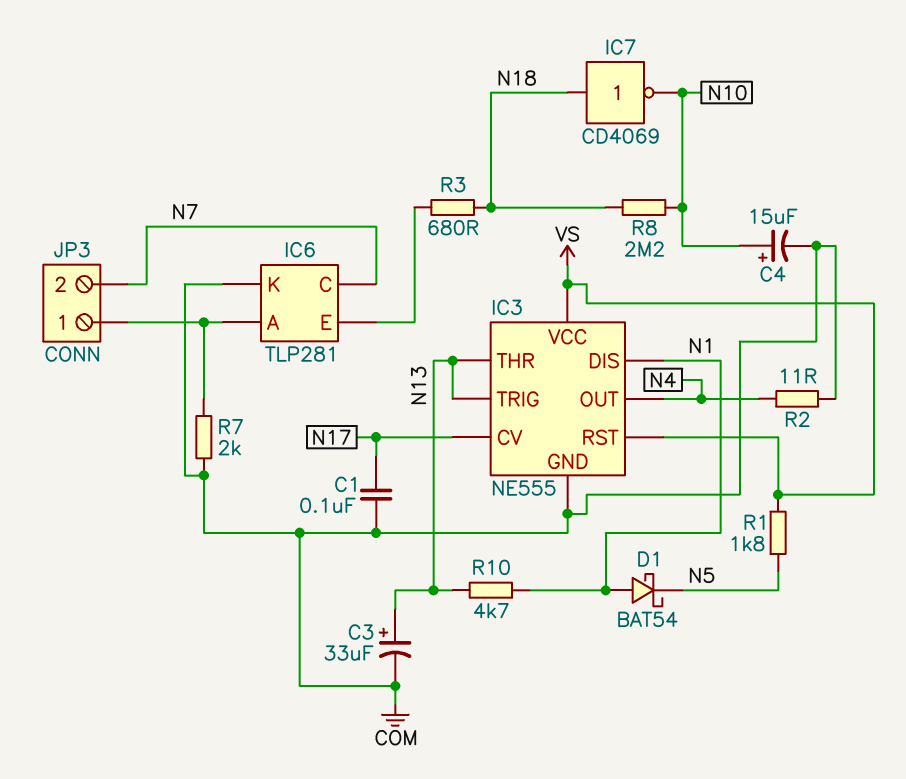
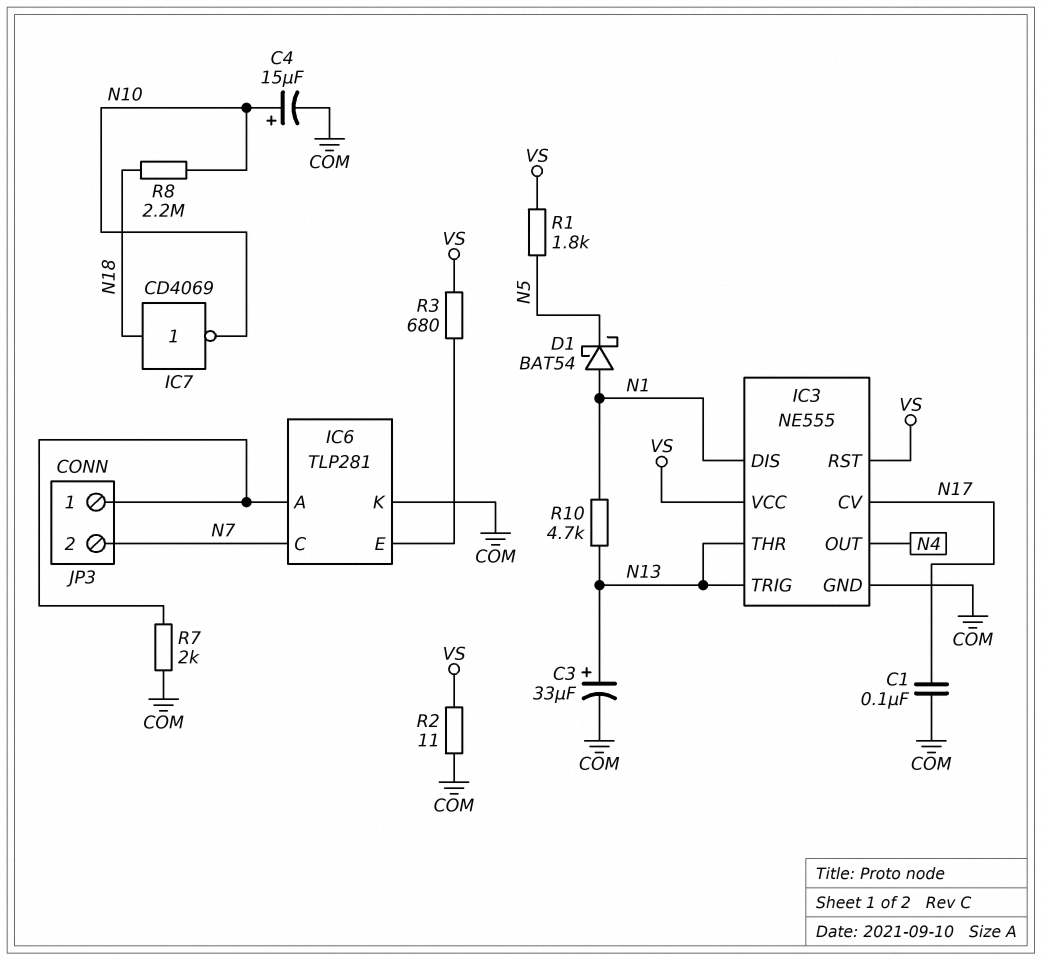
R2: 11 (COM, N4) -> 11 (COM, VS)
R3: 680 (IC6/E, N18) -> 680 (IC6/E, VS)

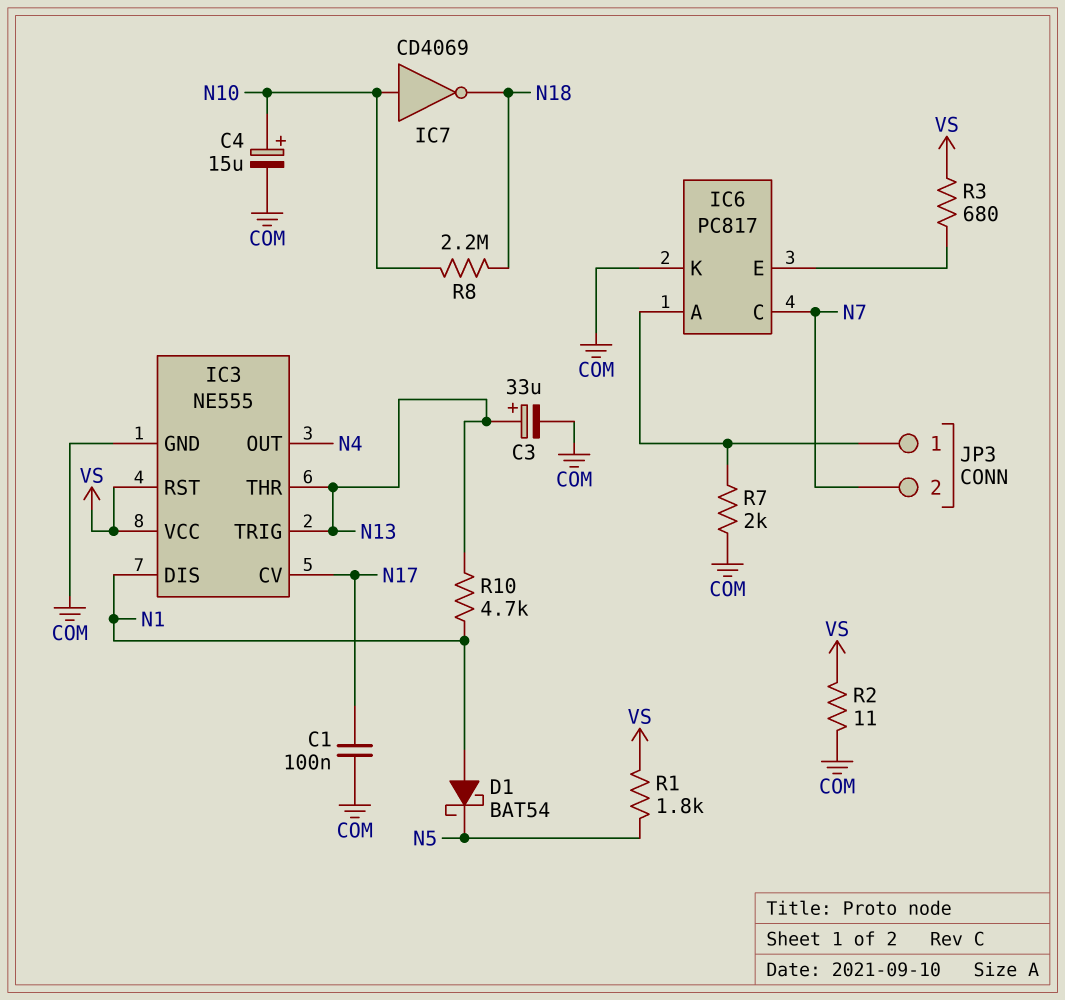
IC6: TLP281 -> PC817
IC7: NOT CD4069 (in N18, out N10) -> NOT CD4069 (in N10, out N18)

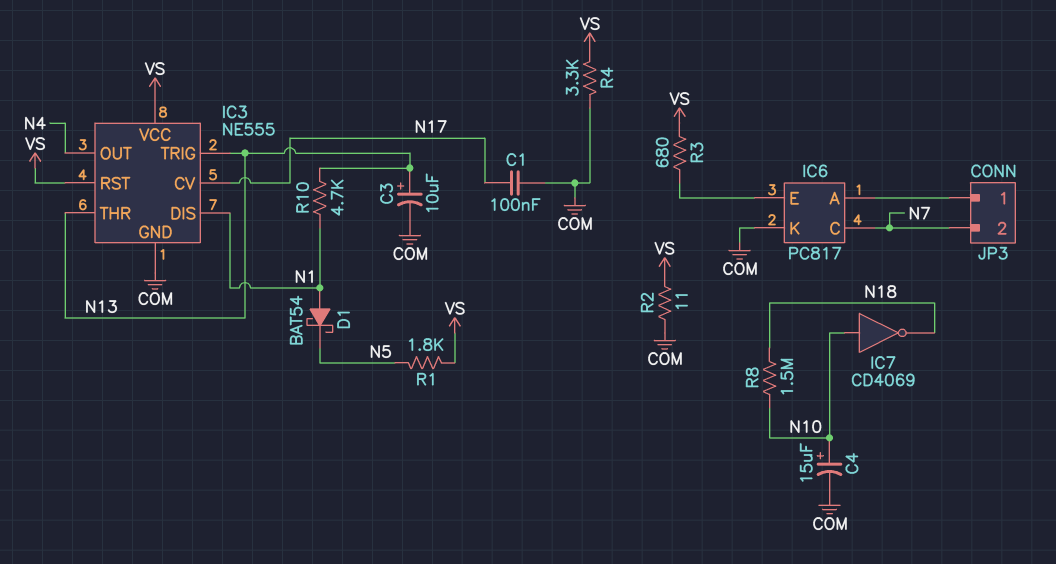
C3: 33uF (plus N13, minus COM) -> 10uF (plus N13, minus COM)
R4: none -> 3.3k (COM, VS)
R7: 2k (COM, IC6/A) -> none
R8: 2.2M (N10, N18) -> 1.5M (N10, N18)

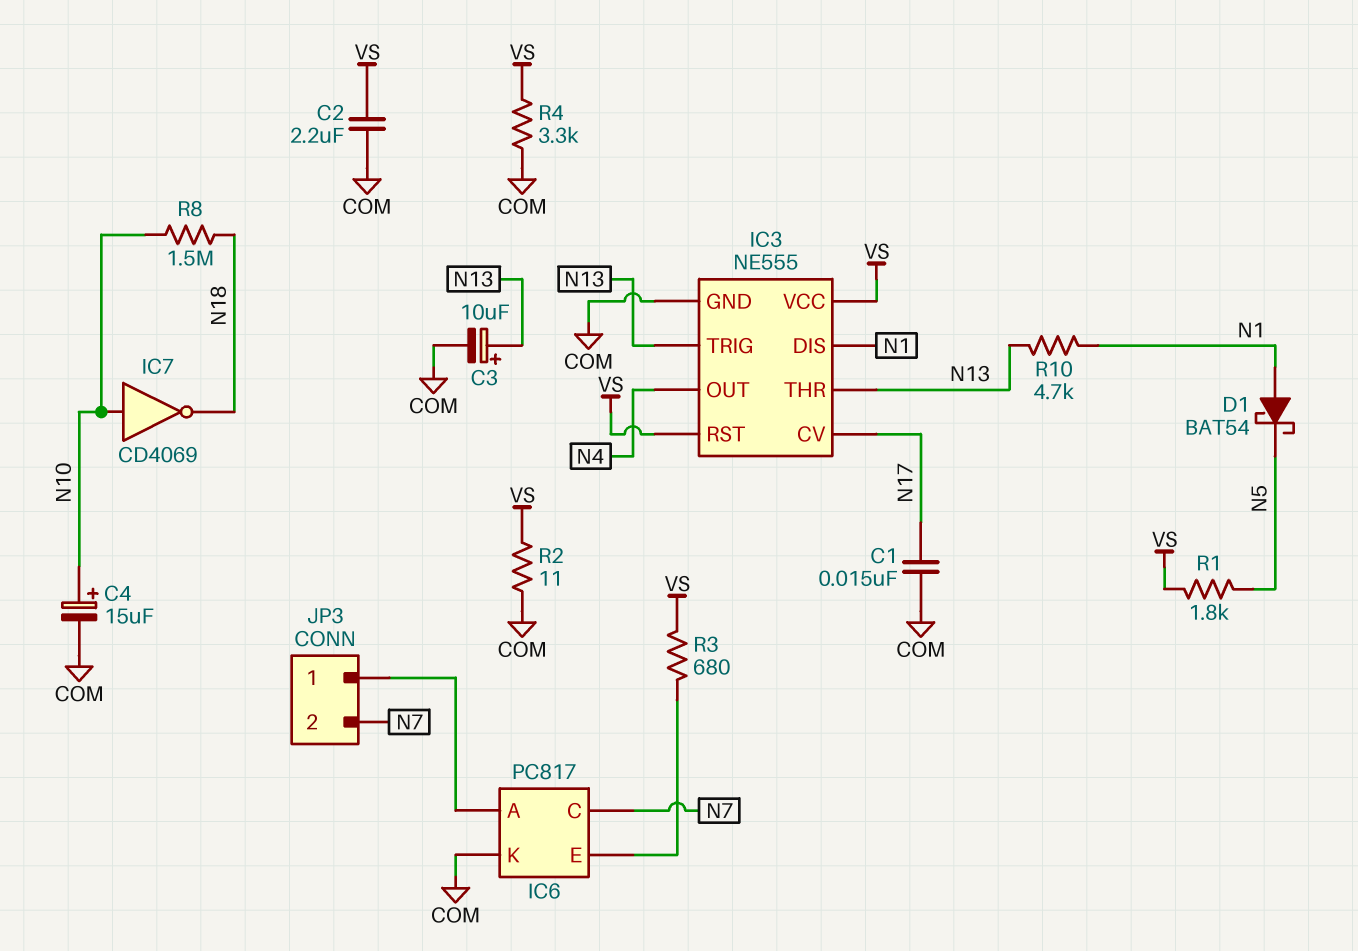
C1: 100nF (COM, N17) -> 15nF (COM, N17)
C2: none -> 2.2uF (COM, VS)

